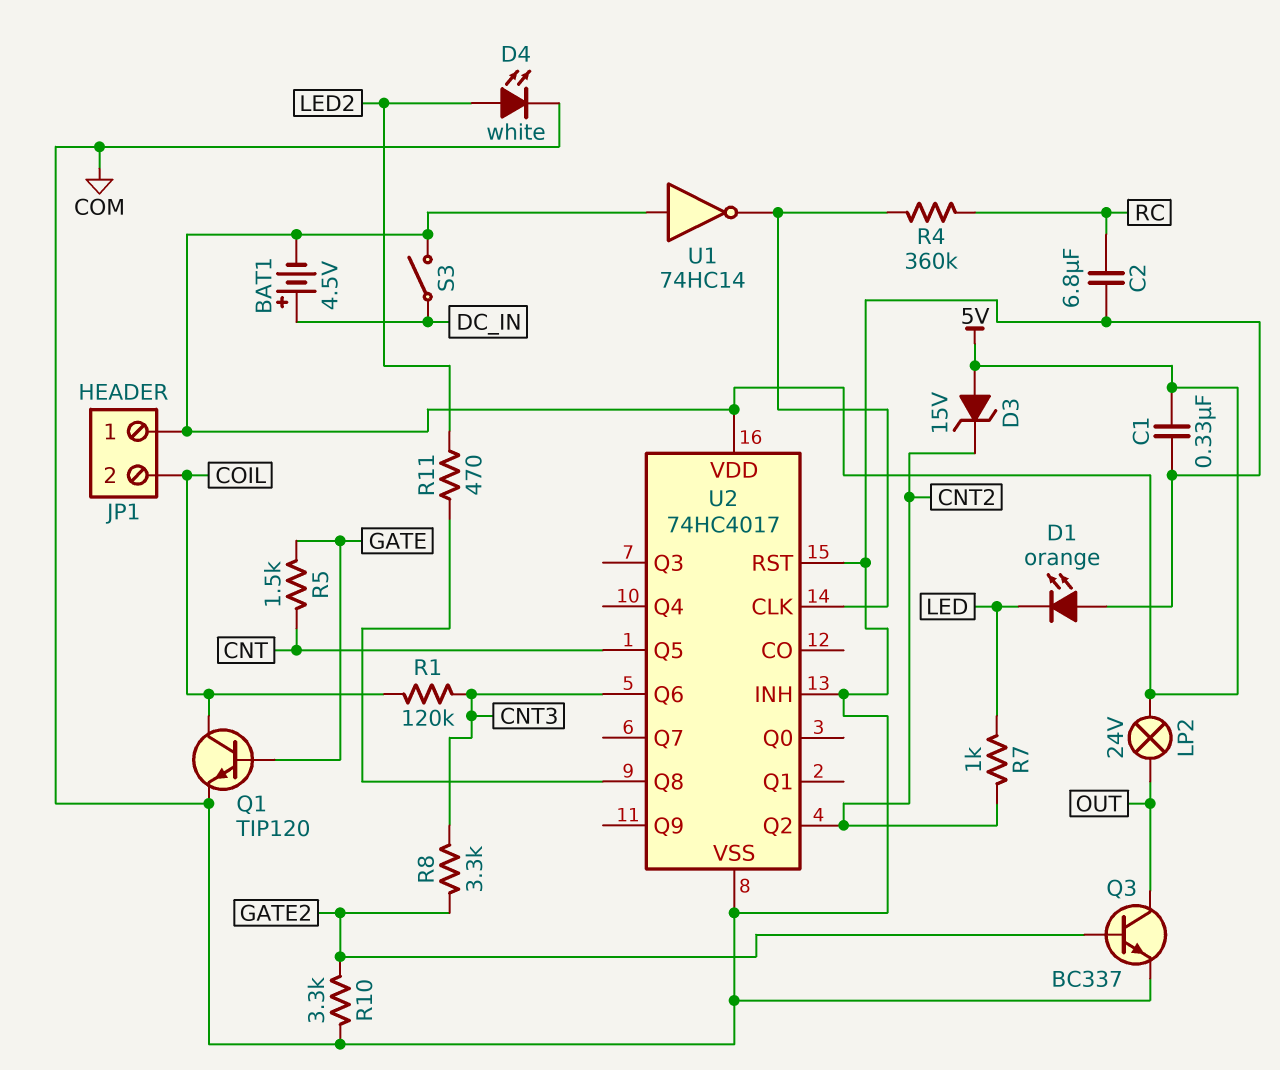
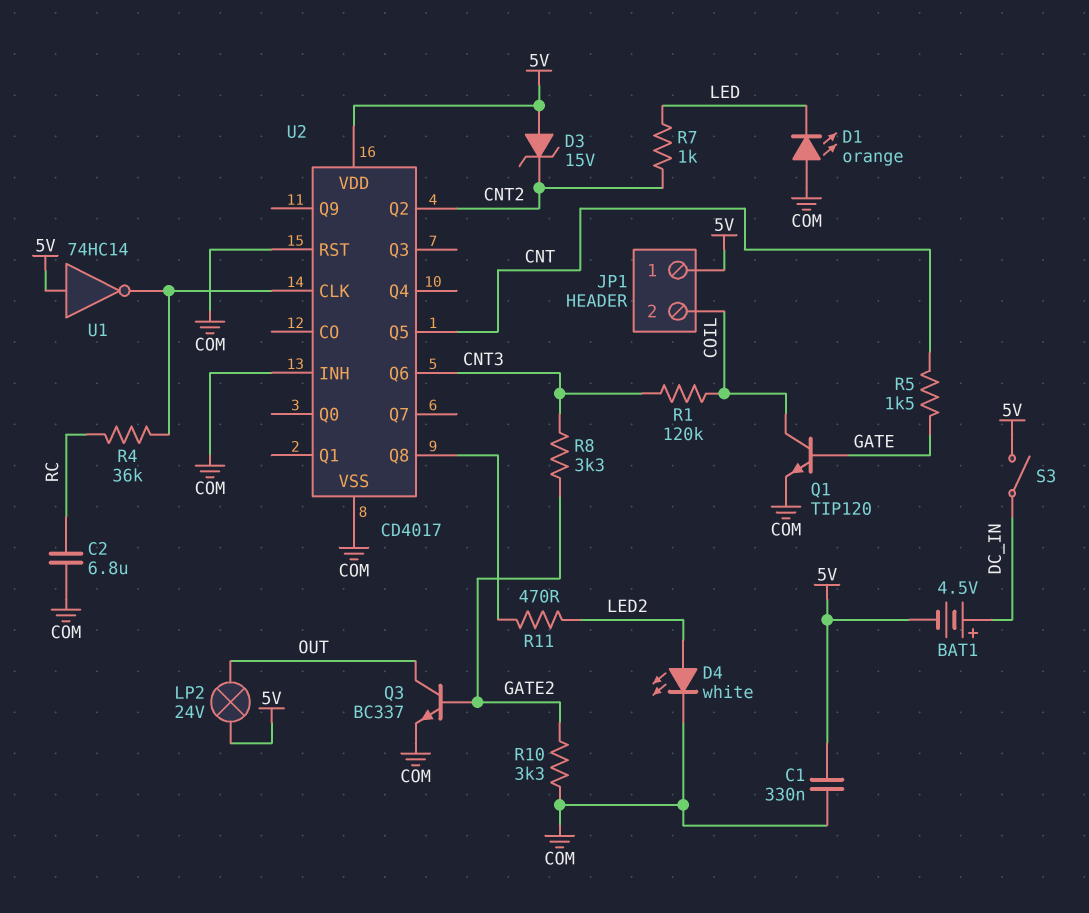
R4: 360k (RC, U2/CLK) -> 36k (RC, U2/CLK)
U2: 74HC4017 -> CD4017

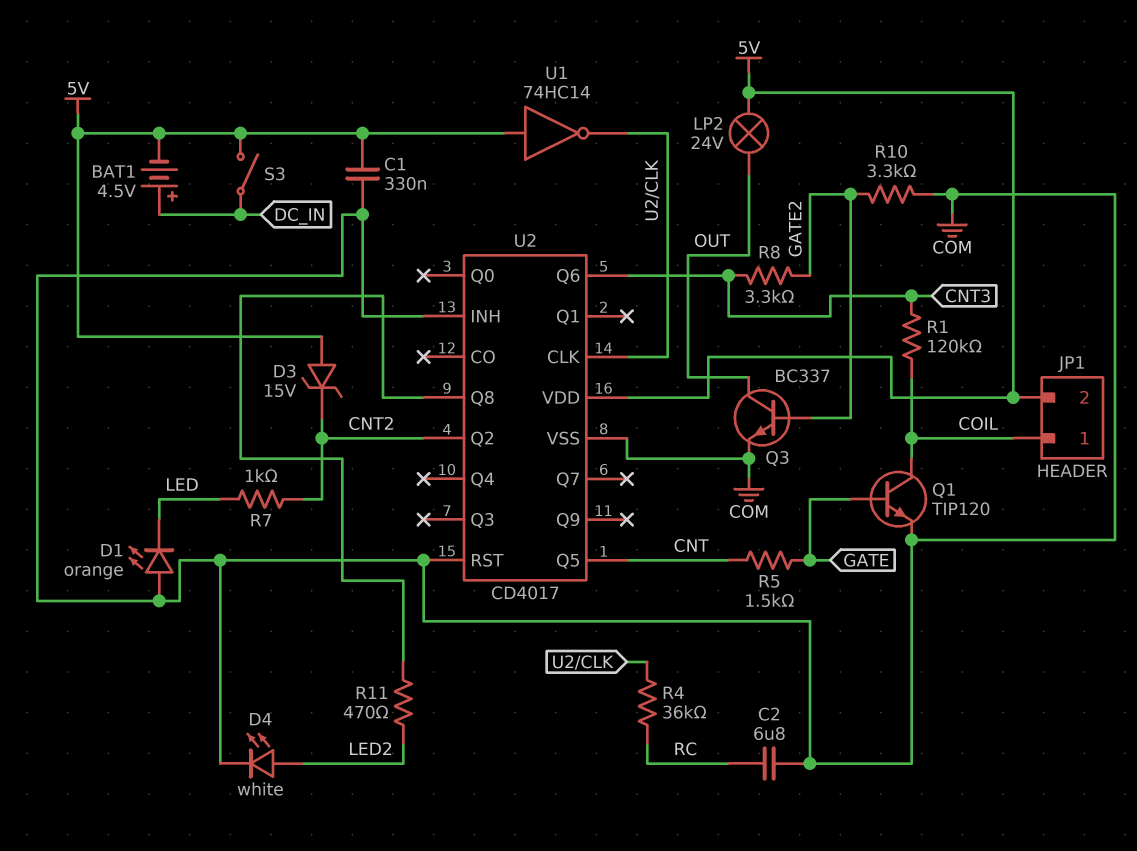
JP1 pin 1: 5V -> COIL
JP1 pin 2: COIL -> 5V

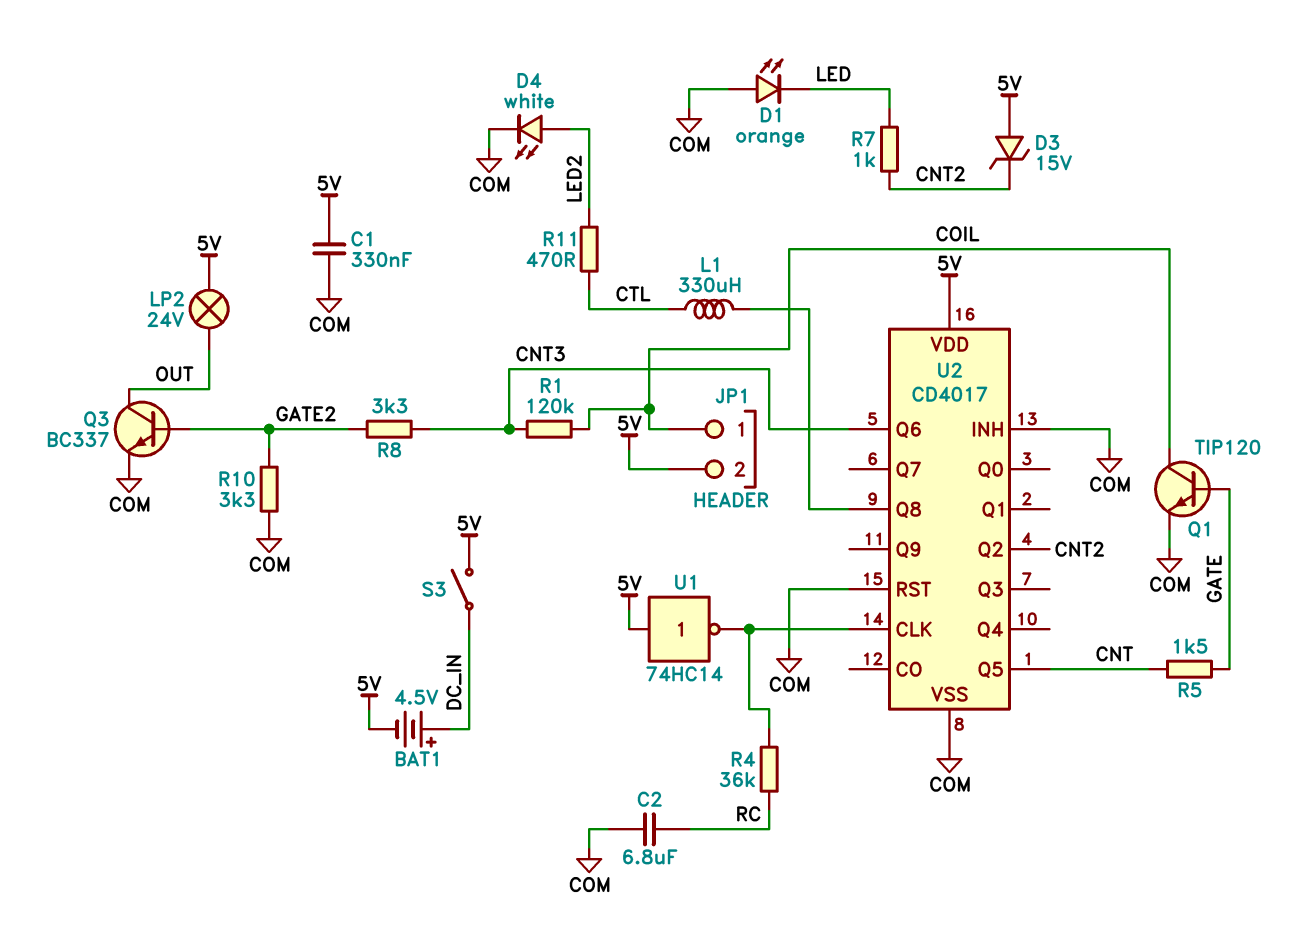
L1: none -> 330uH (CTL, U2/Q8)
R11: 470 (LED2, U2/Q8) -> 470 (CTL, LED2)

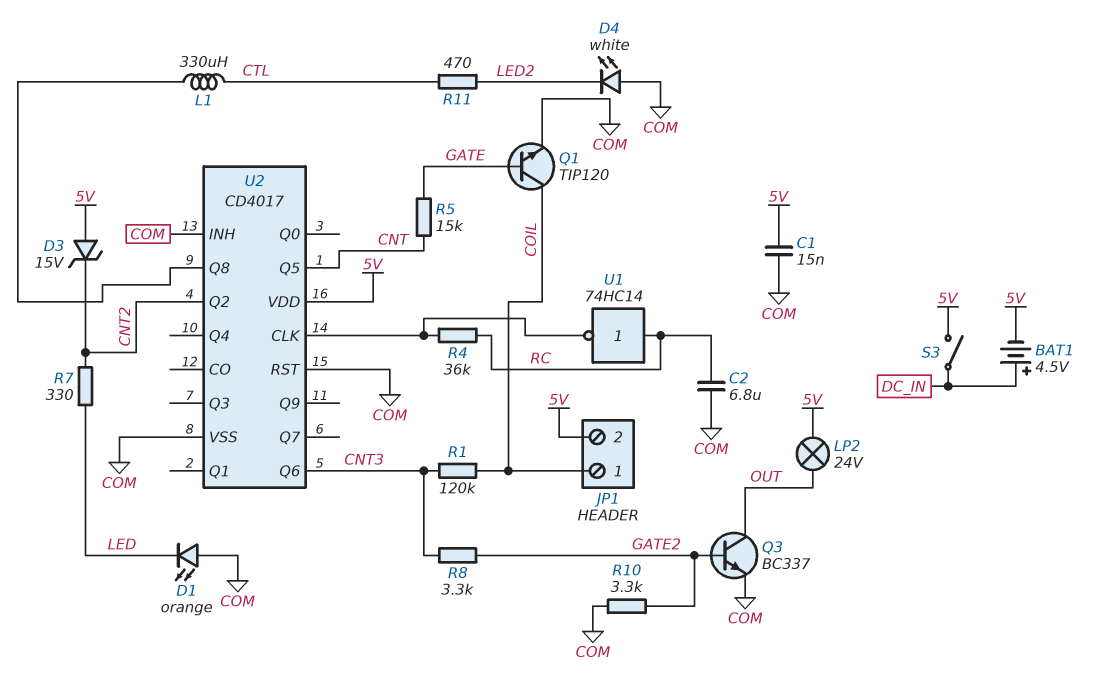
C1: 330nF (5V, COM) -> 15nF (5V, COM)
D4: LED white (A LED2, K COM) -> LED white (A COM, K LED2)
R5: 1.5k (CNT, GATE) -> 15k (CNT, GATE)
R7: 1k (CNT2, LED) -> 330 (CNT2, LED)
U1: NOT 74HC14 (in 5V, out U2/CLK) -> NOT 74HC14 (in RC, out U2/CLK)

